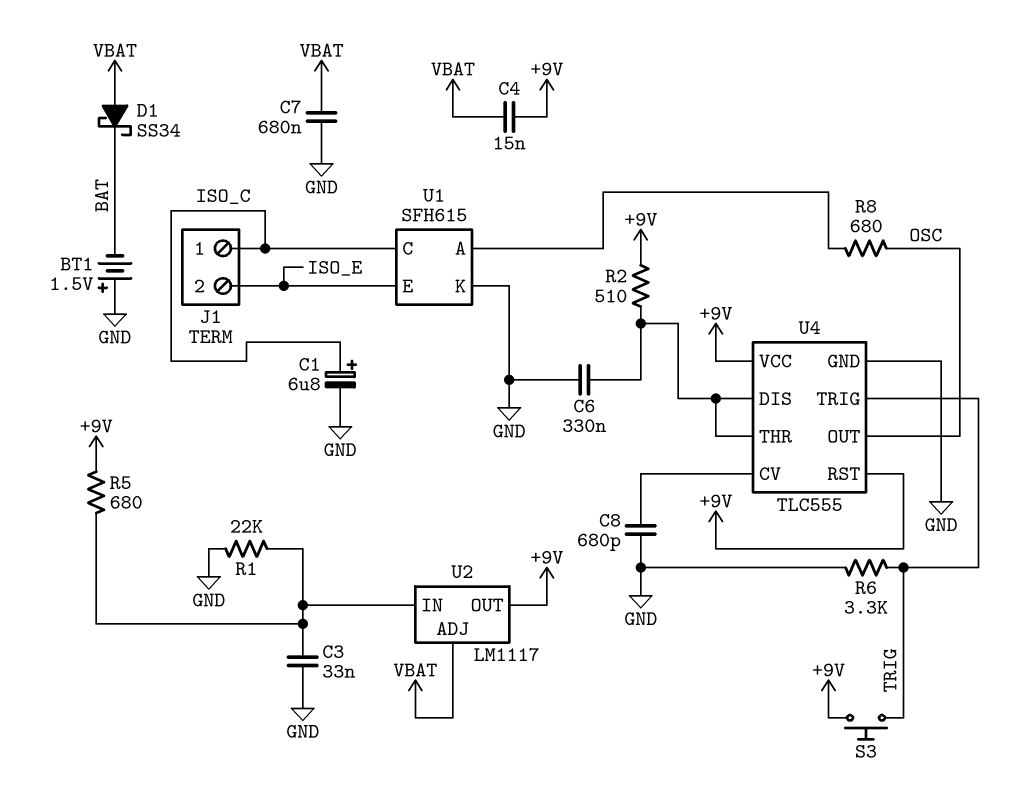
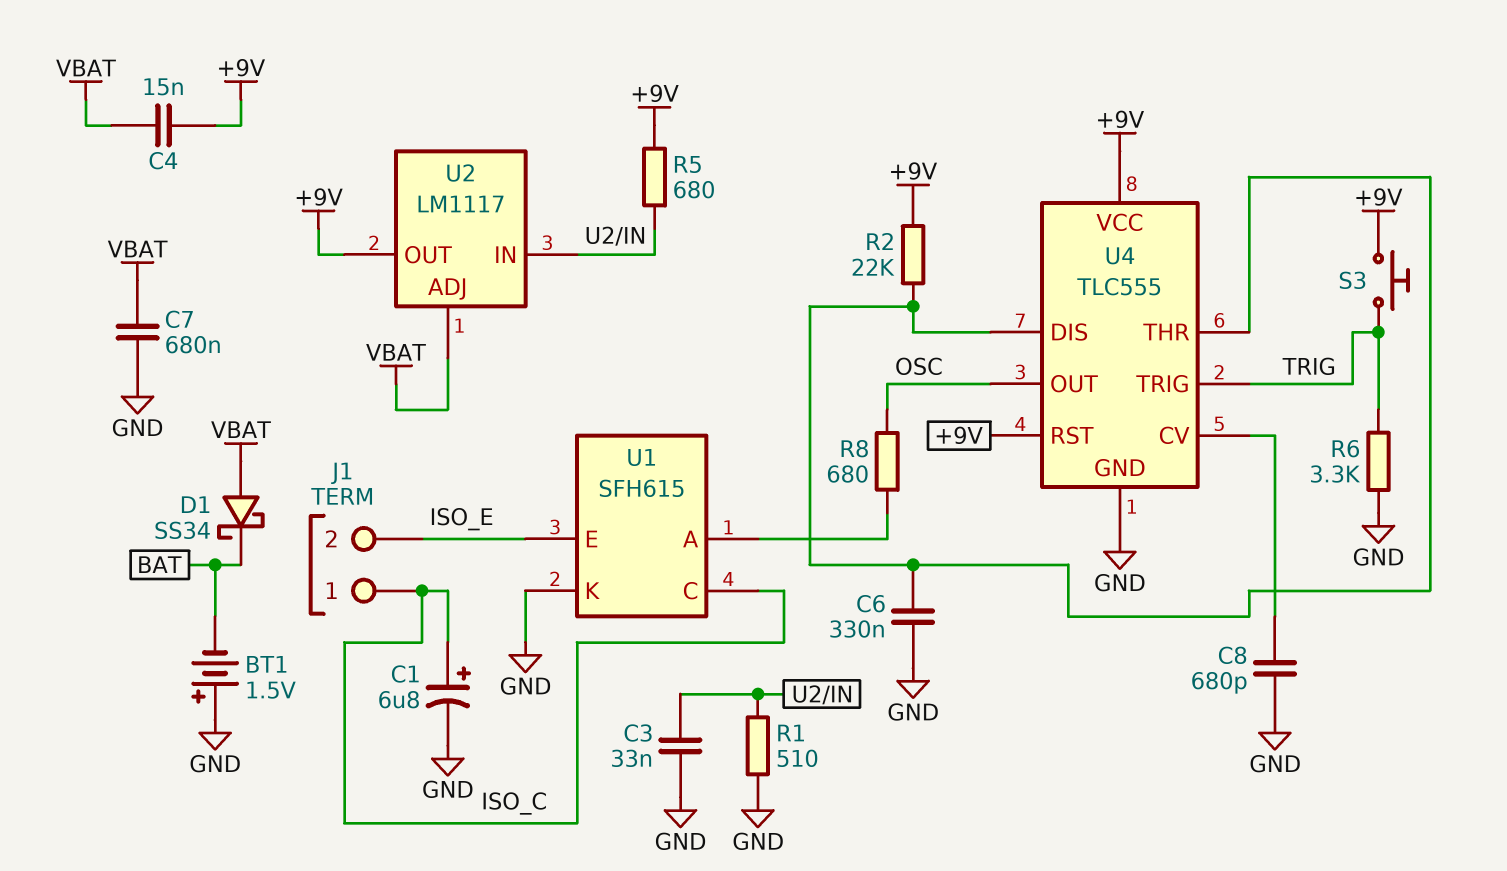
R1: 22k (GND, U2/IN) -> 510 (GND, U2/IN)
R2: 510 (+9V, U4/DIS) -> 22k (+9V, U4/DIS)

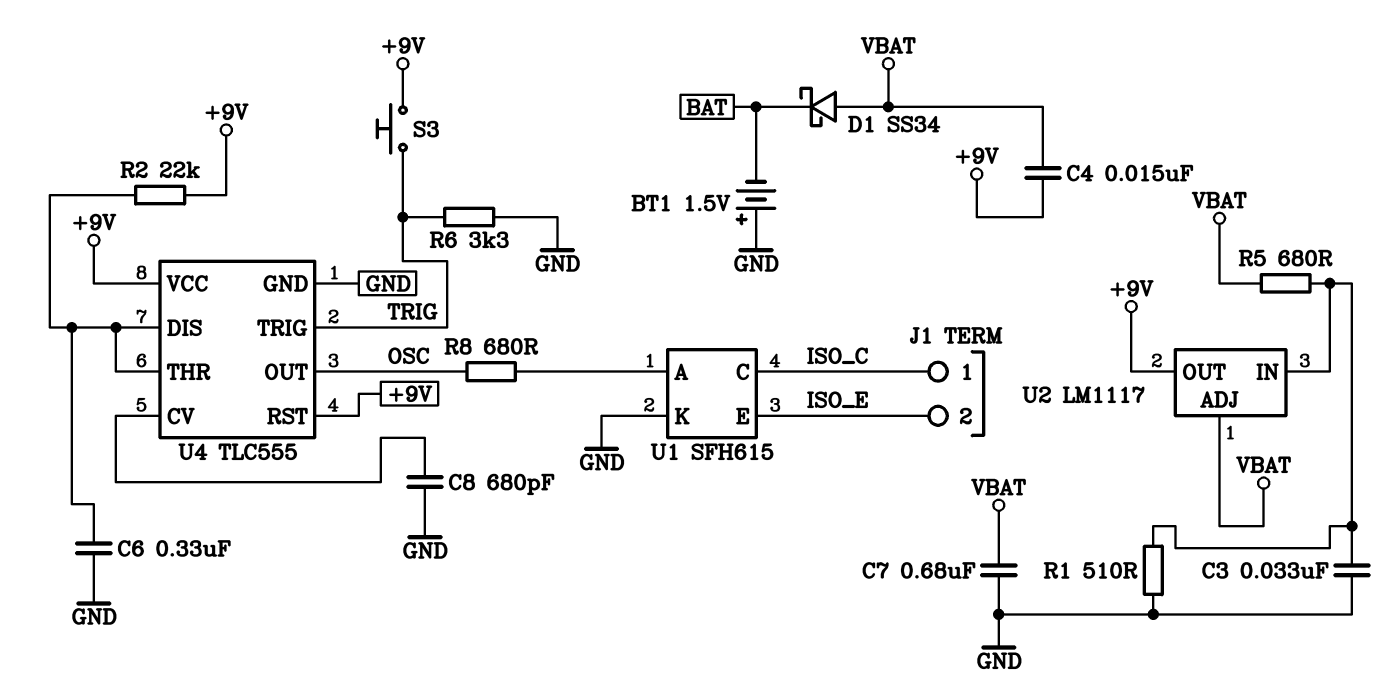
C1: 6.8uF (plus ISO_C, minus GND) -> none
R5: 680 (+9V, U2/IN) -> 680 (U2/IN, VBAT)

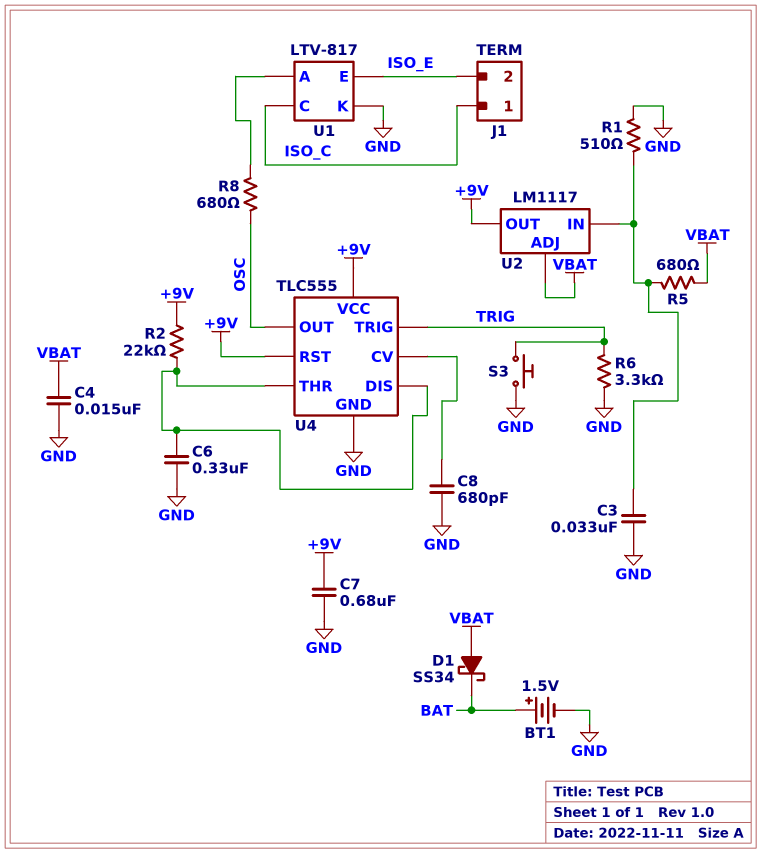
BT1: 1.5V (plus GND, minus BAT) -> 1.5V (plus BAT, minus GND)
C4: 15nF (+9V, VBAT) -> 15nF (GND, VBAT)
C7: 680nF (GND, VBAT) -> 680nF (+9V, GND)
S3: button (+9V, TRIG) -> button (GND, TRIG)
U1: SFH615 -> LTV-817

